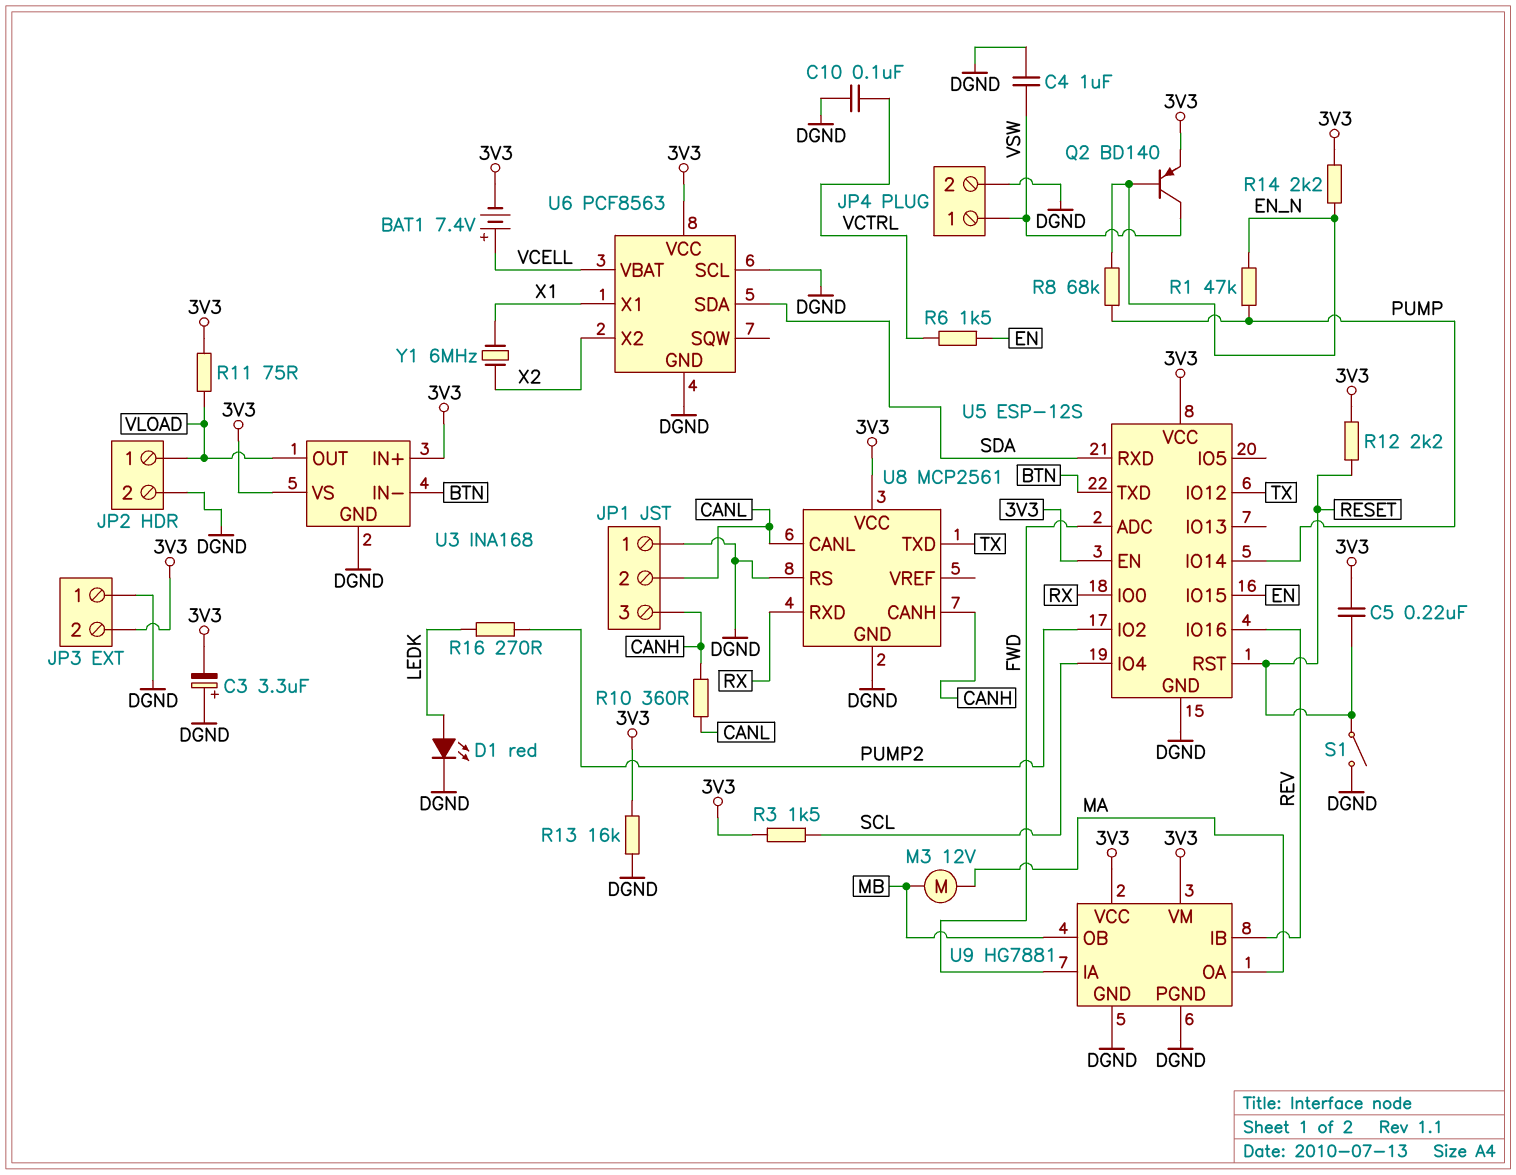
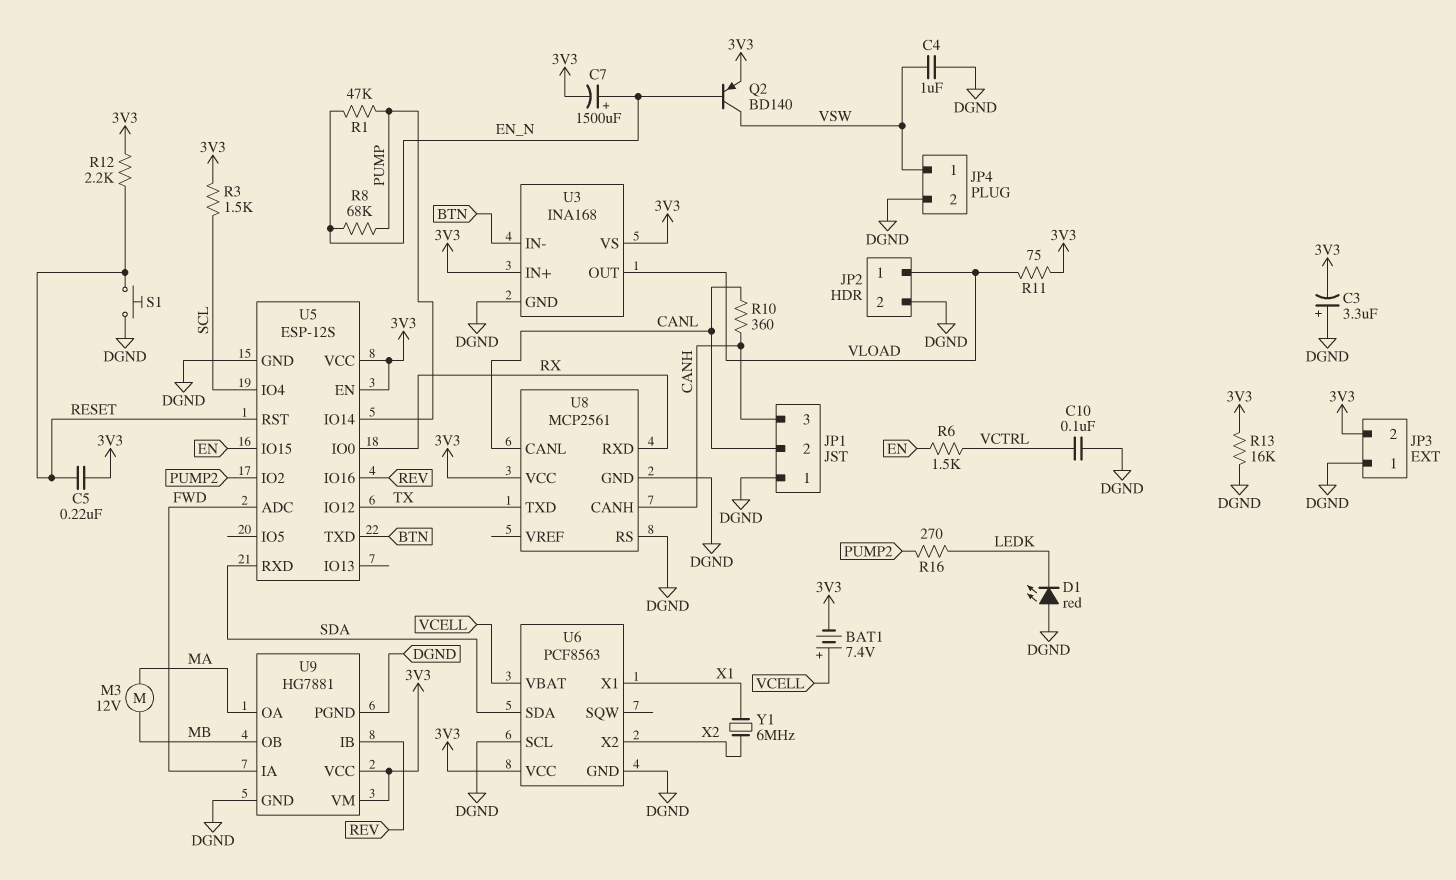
C7: none -> 1500uF (plus EN_N, minus 3V3)
D1: LED red (A LEDK, K DGND) -> LED red (A DGND, K LEDK)
R14: 2.2k (3V3, EN_N) -> none
S1: switch (DGND, RESET) -> button (DGND, RESET)

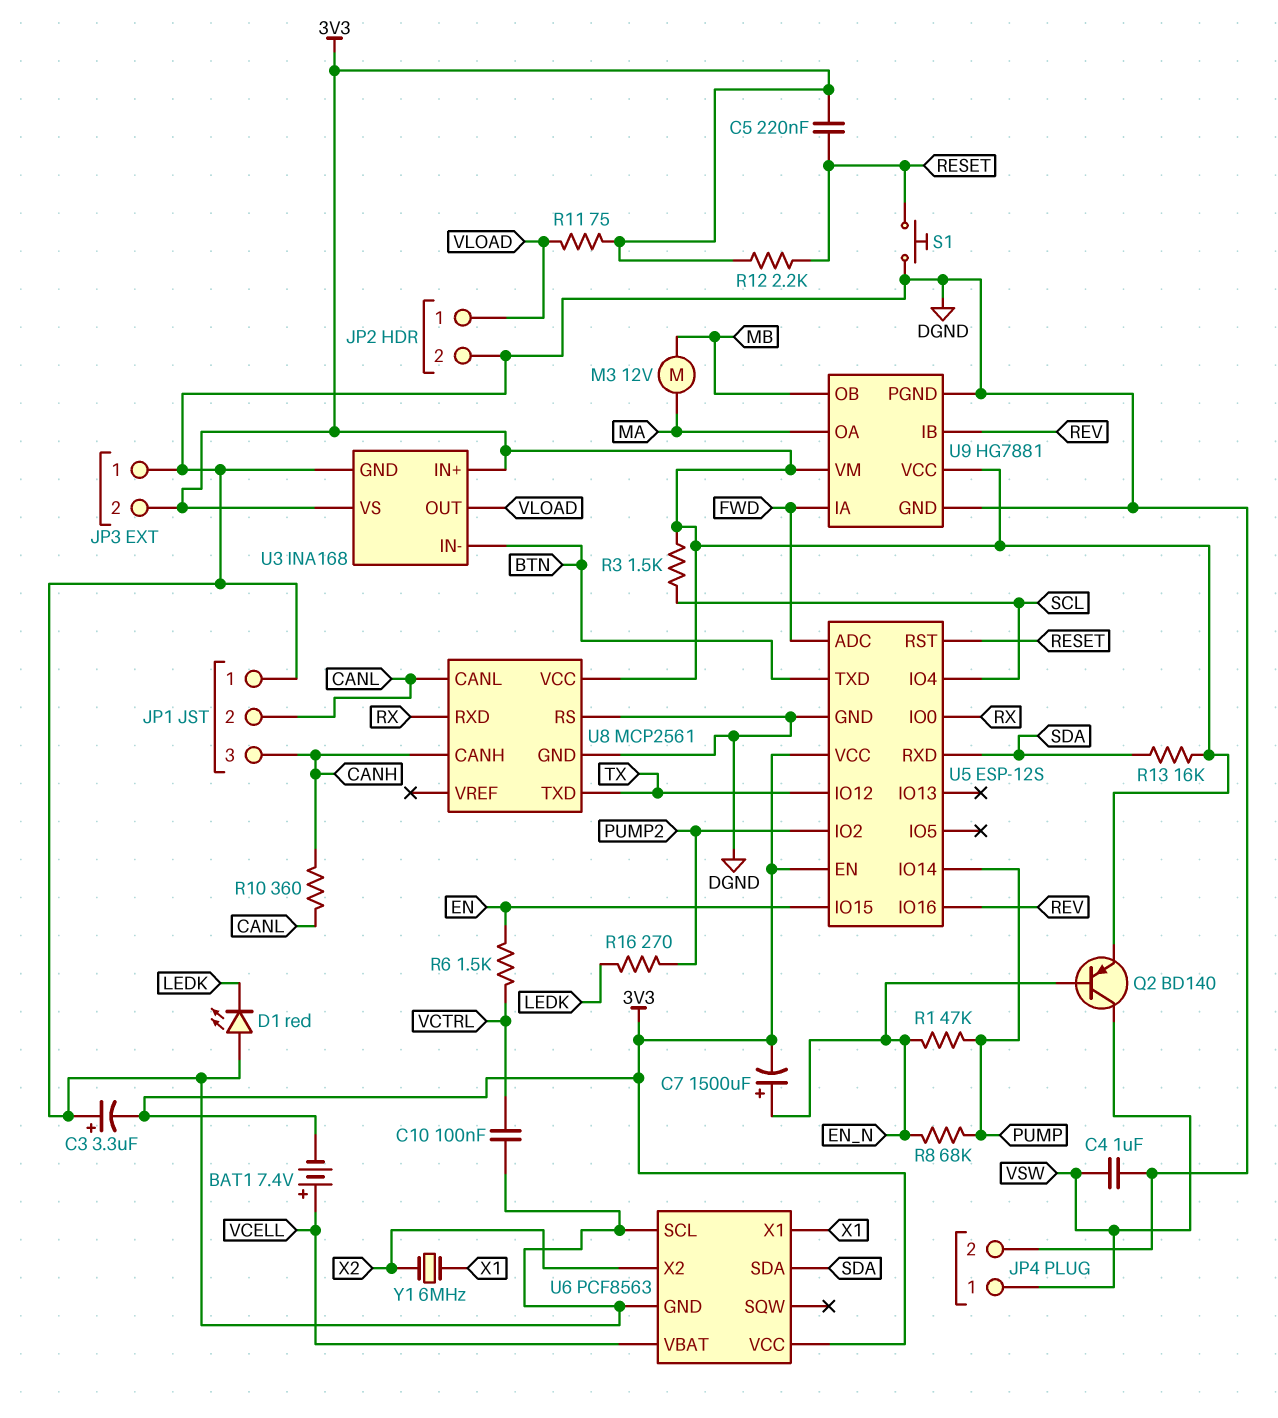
R13: 16k (3V3, DGND) -> 16k (3V3, SDA)

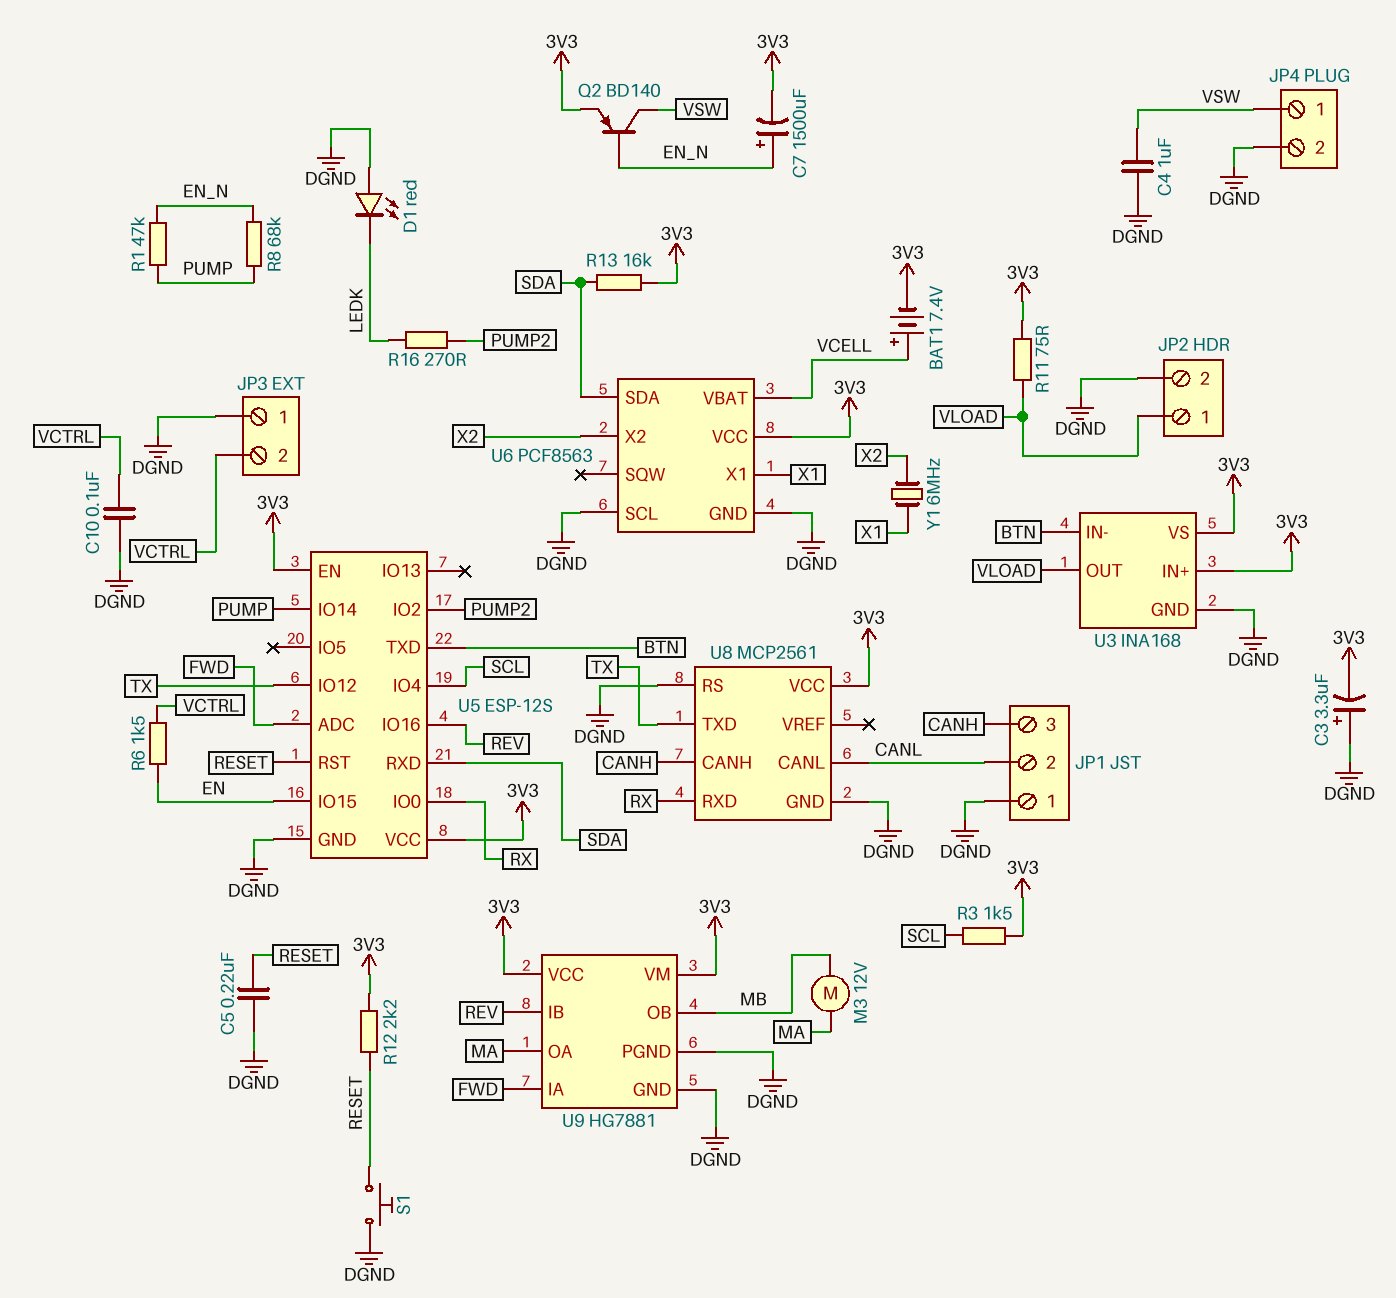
C5: 220nF (3V3, RESET) -> 220nF (DGND, RESET)
JP3 pin 2: 3V3 -> VCTRL
R10: 360 (CANH, CANL) -> none

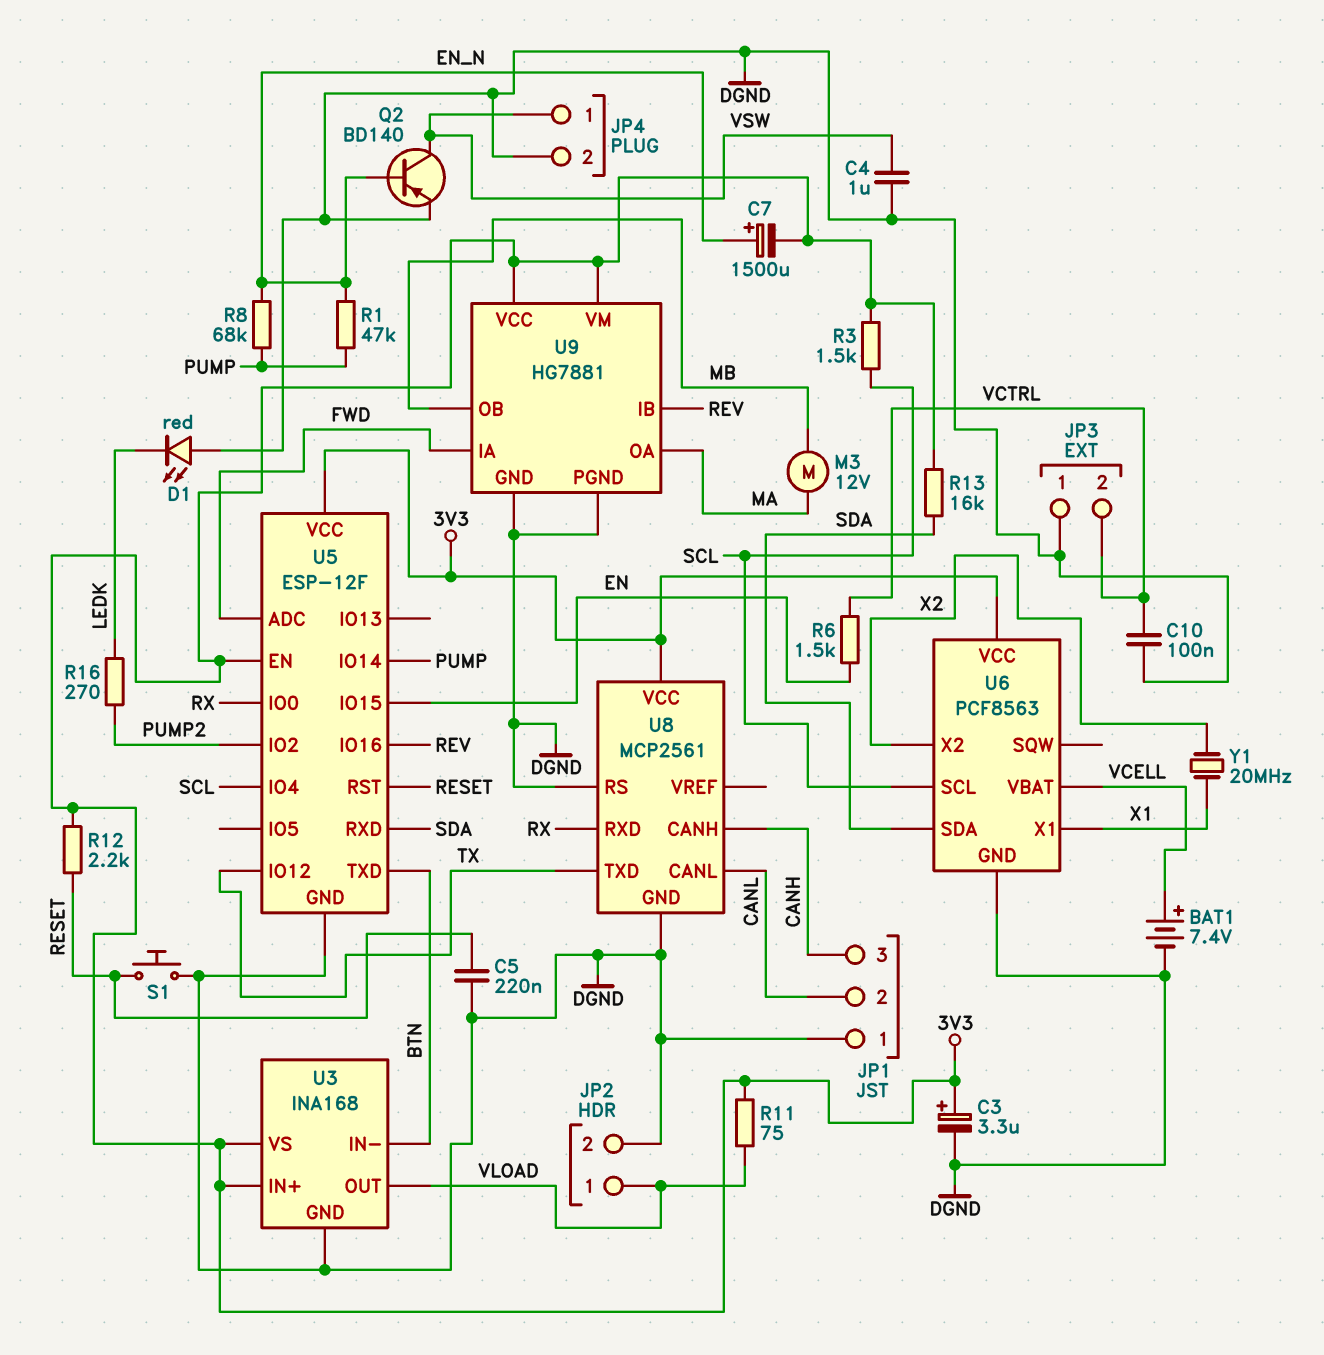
BAT1: 7.4V (plus VCELL, minus 3V3) -> 7.4V (plus VCELL, minus DGND)
C3: 3.3uF (plus DGND, minus 3V3) -> 3.3uF (plus 3V3, minus DGND)
Q2: PNP BD140 (B EN_N, C VSW, E 3V3) -> PNP BD140 (B EN_N, C VSW, E DGND)
U5: ESP-12S -> ESP-12F
U6 pin SCL: DGND -> SCL
Y1: 6MHz (X1, X2) -> 20MHz (X1, X2)

